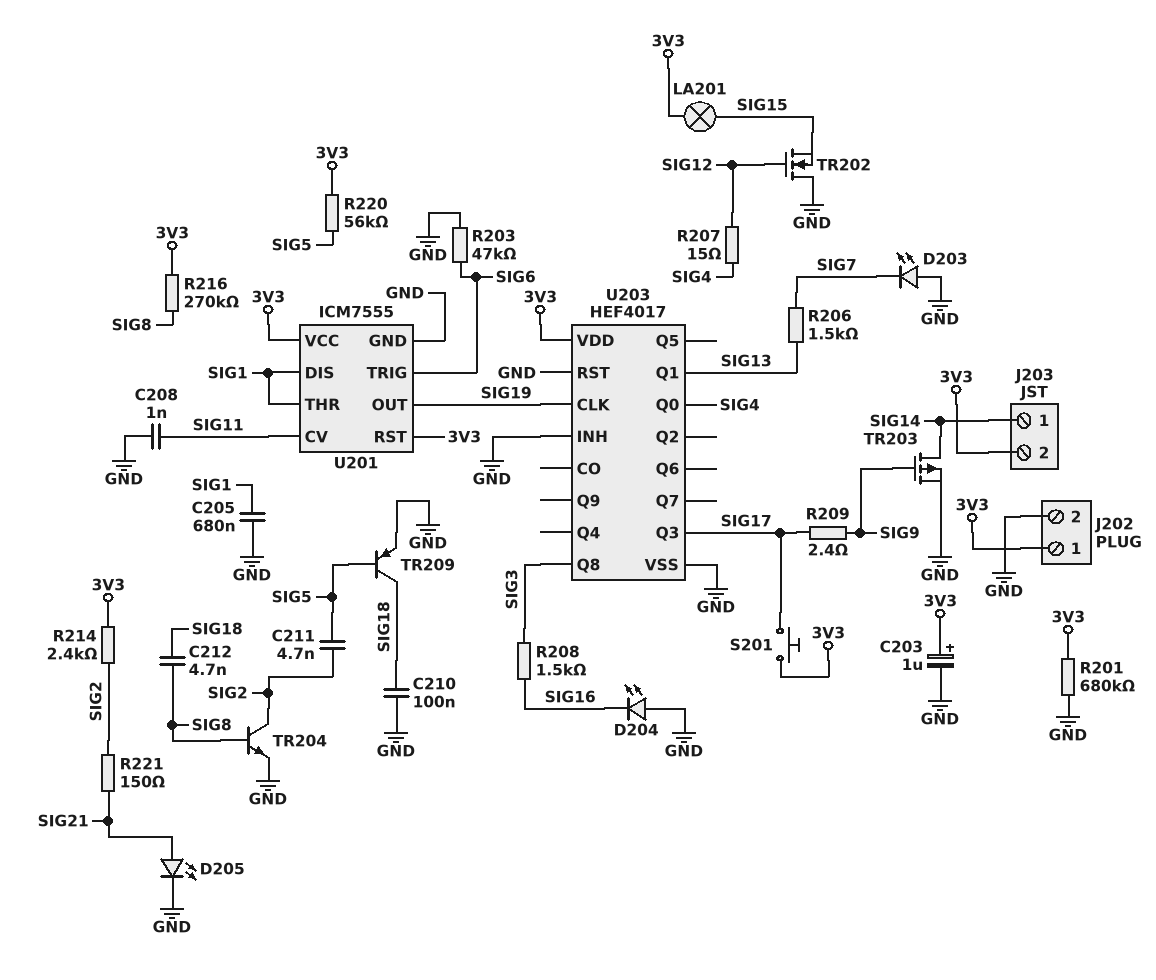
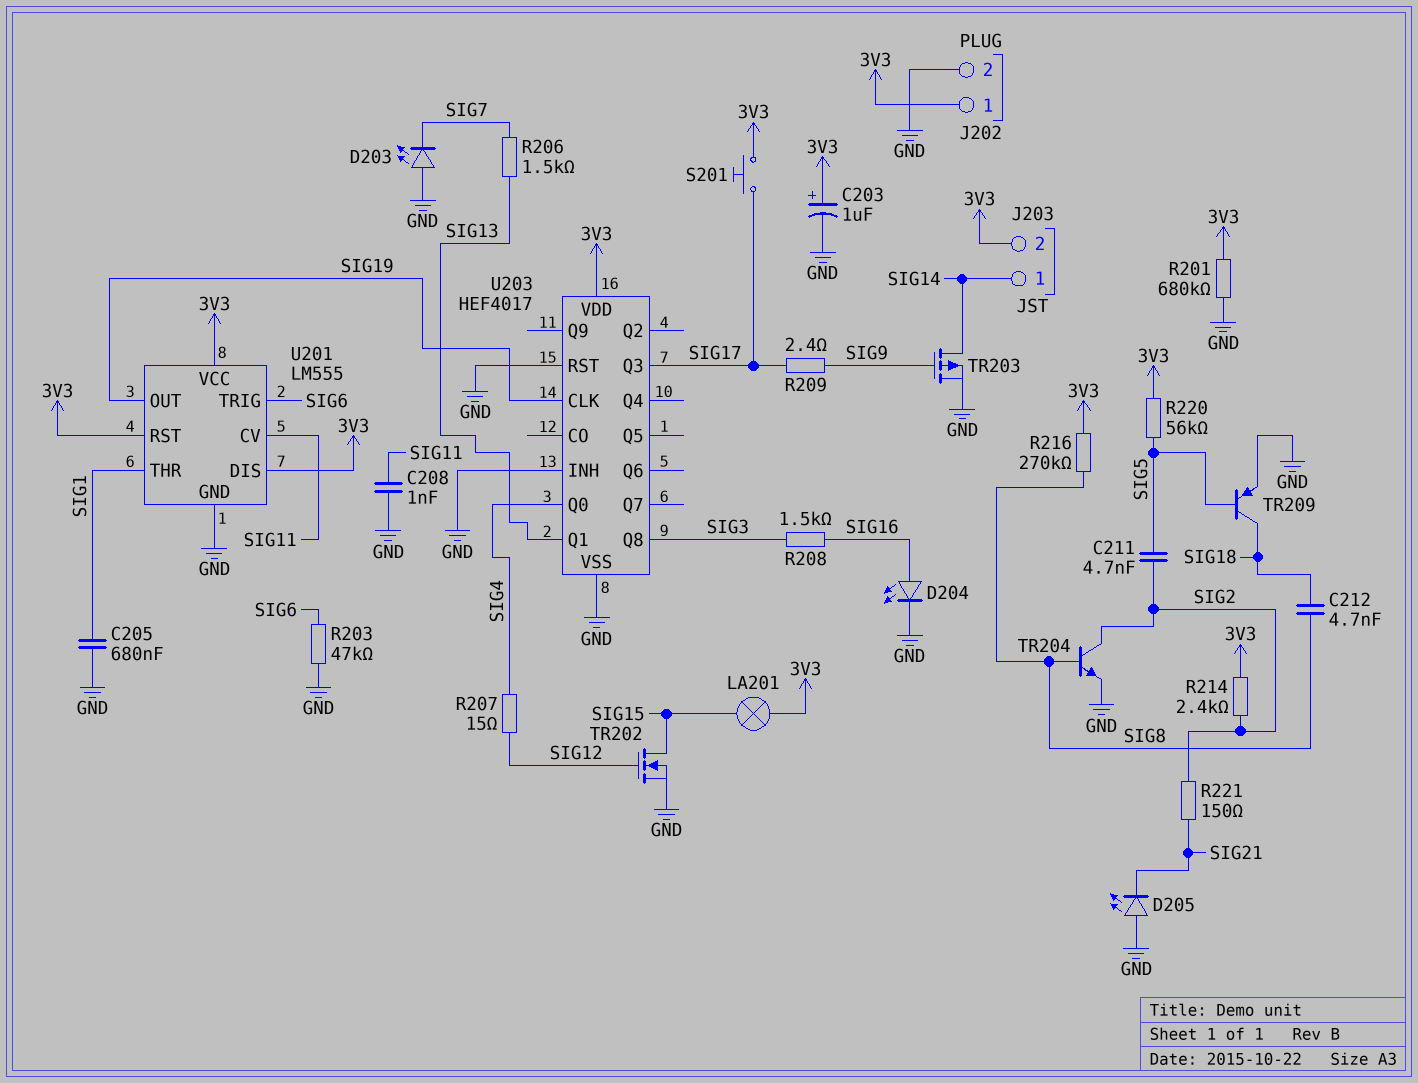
C210: 100nF (GND, SIG18) -> none
D204: LED (A GND, K SIG16) -> LED (A SIG16, K GND)
D205: LED (A SIG21, K GND) -> LED (A GND, K SIG21)
TR202: NMOS (G SIG12, D GND, S SIG15) -> NMOS (G SIG12, D SIG15, S GND)
U201: ICM7555 -> LM555
U201 pin DIS: SIG1 -> 3V3

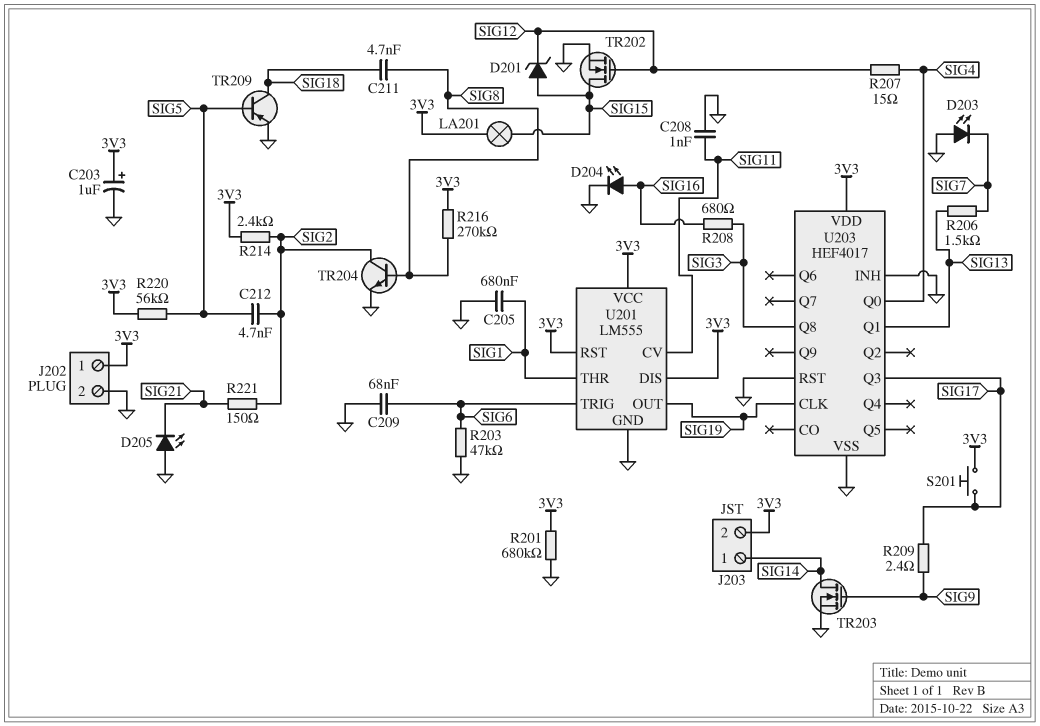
C209: none -> 68nF (GND, SIG6)
C211: 4.7nF (SIG2, SIG5) -> 4.7nF (SIG8, SIG18)
C212: 4.7nF (SIG8, SIG18) -> 4.7nF (SIG2, SIG5)
D201: none -> zener (A SIG15, K SIG12)
R208: 1.5k (SIG3, SIG16) -> 680 (SIG3, SIG16)
TR203: PMOS (G SIG9, D SIG14, S GND) -> NMOS (G SIG9, D SIG14, S GND)

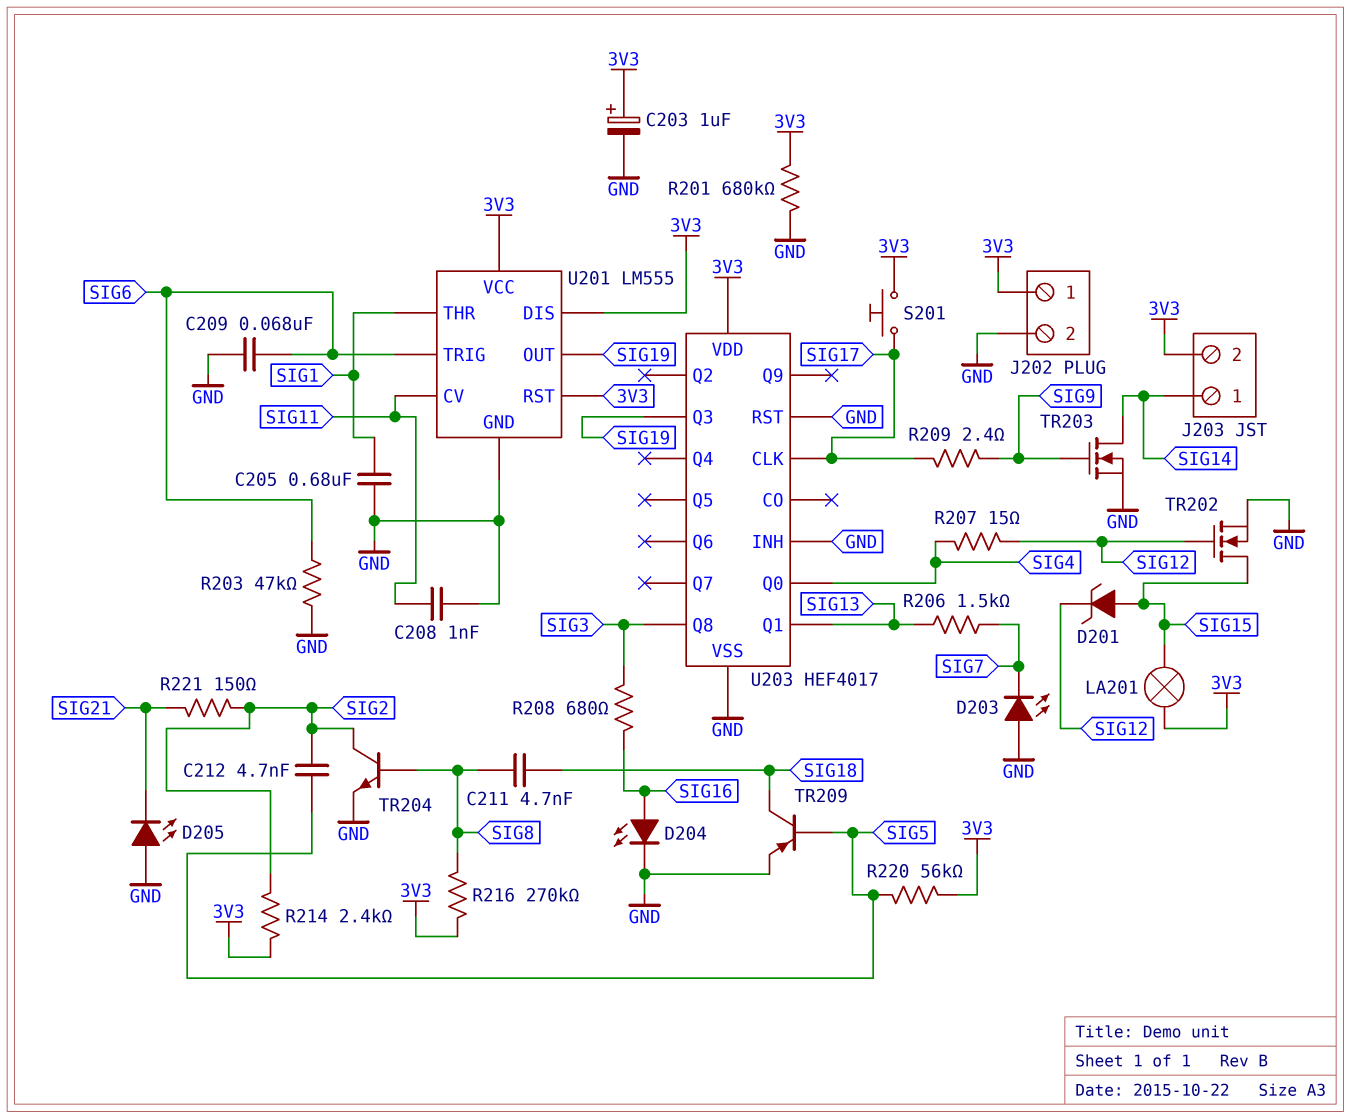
U203 pin CLK: SIG19 -> SIG17
U203 pin Q3: SIG17 -> SIG19

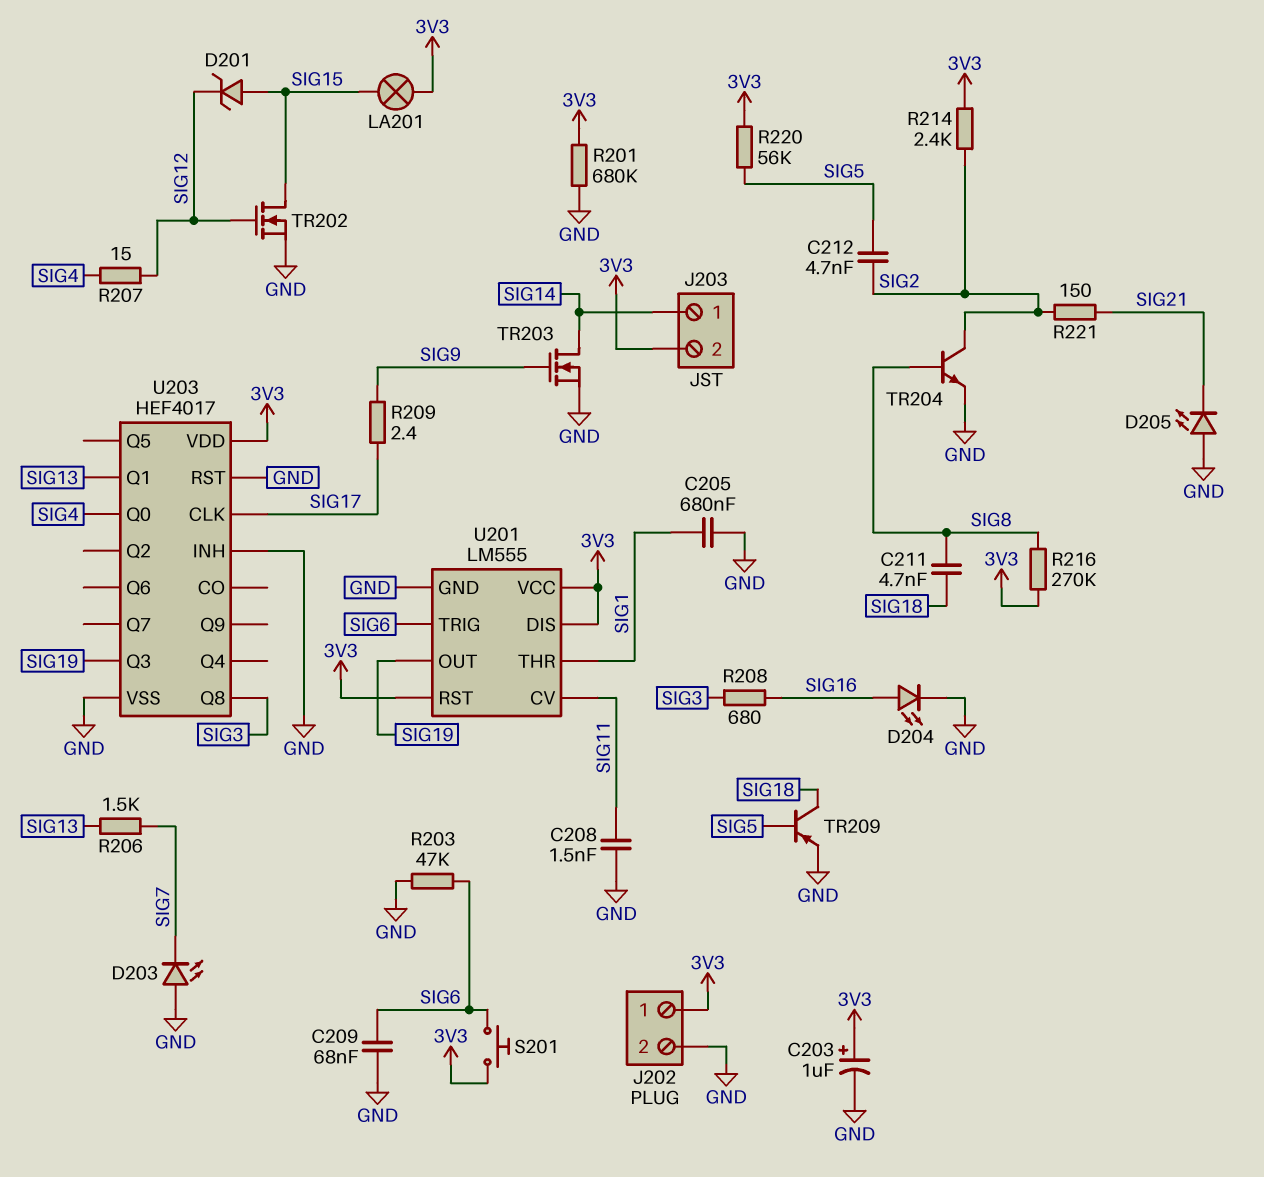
C208: 1nF (GND, SIG11) -> 1.5nF (GND, SIG11)
S201: button (3V3, SIG17) -> button (3V3, SIG6)

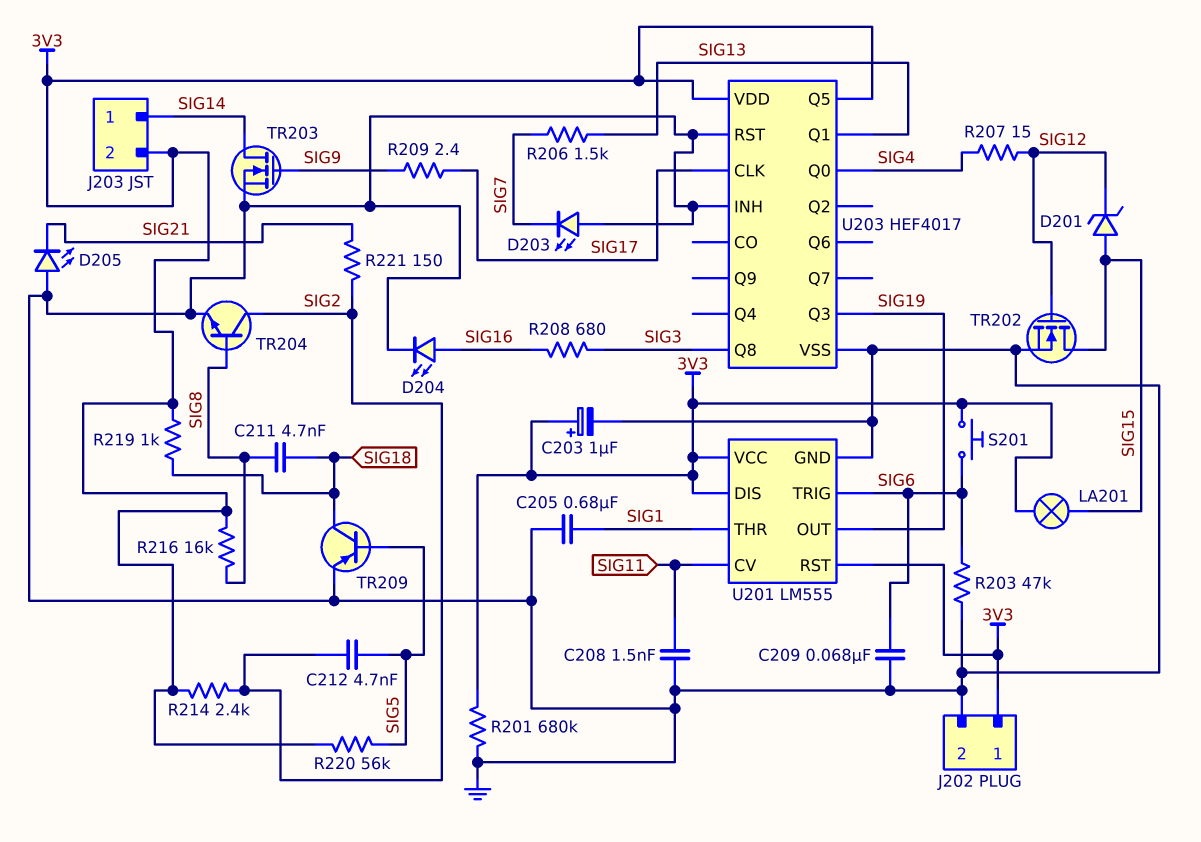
R216: 270k (3V3, SIG8) -> 16k (3V3, SIG8)
R219: none -> 1k (3V3, SIG18)
U203 pin Q5: none -> 3V3

